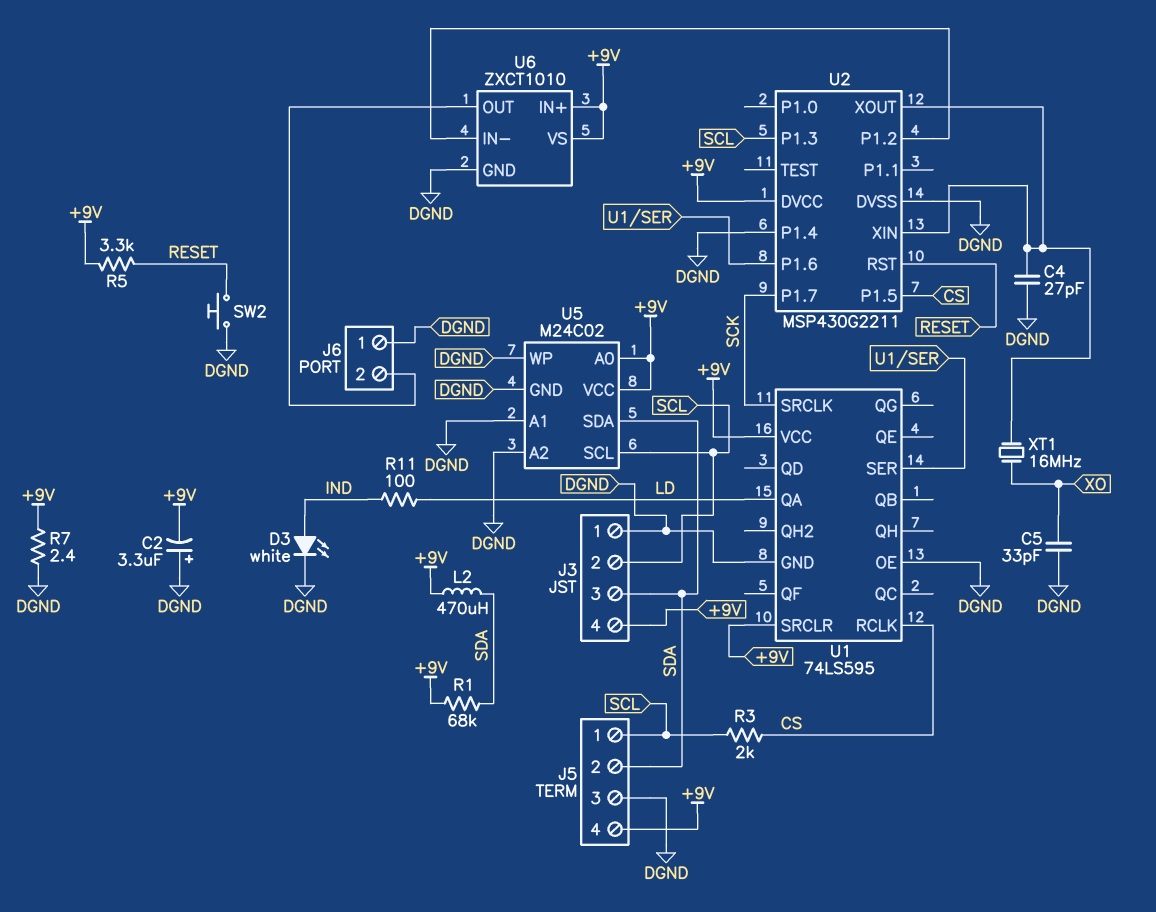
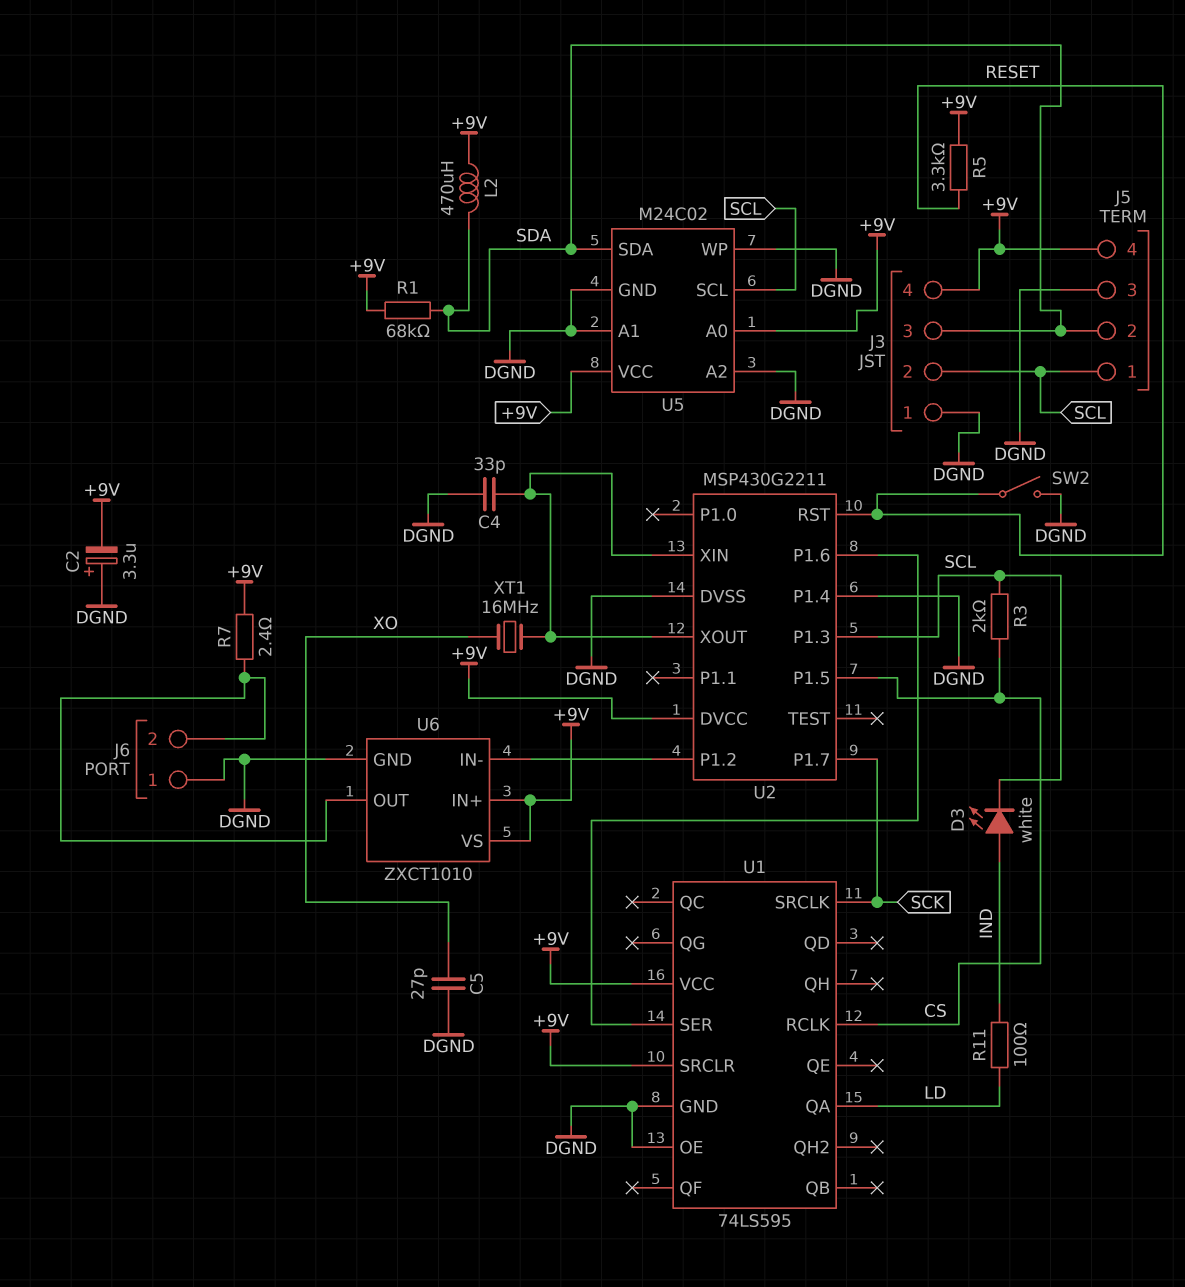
C4: 27pF (DGND, U2/XIN) -> 33pF (DGND, U2/XIN)
C5: 33pF (DGND, XO) -> 27pF (DGND, XO)
D3: LED white (A IND, K DGND) -> LED white (A IND, K SCL)
R7: 2.4 (+9V, DGND) -> 2.4 (+9V, J6/2)
SW2: button (DGND, RESET) -> switch (DGND, RESET)

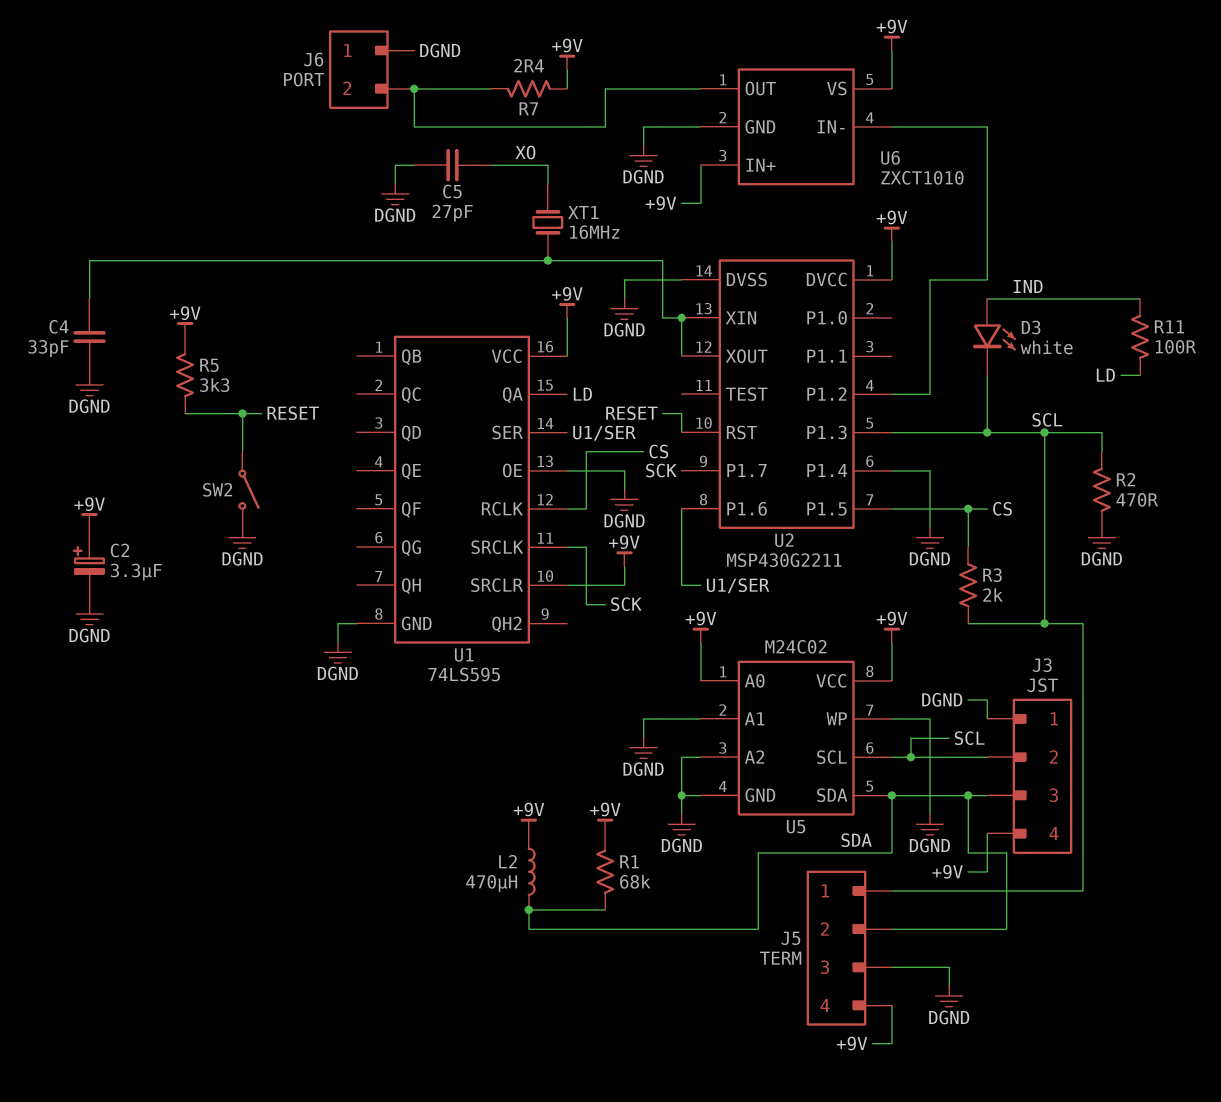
C2: 3.3uF (plus DGND, minus +9V) -> 3.3uF (plus +9V, minus DGND)
R2: none -> 470 (DGND, SCL)

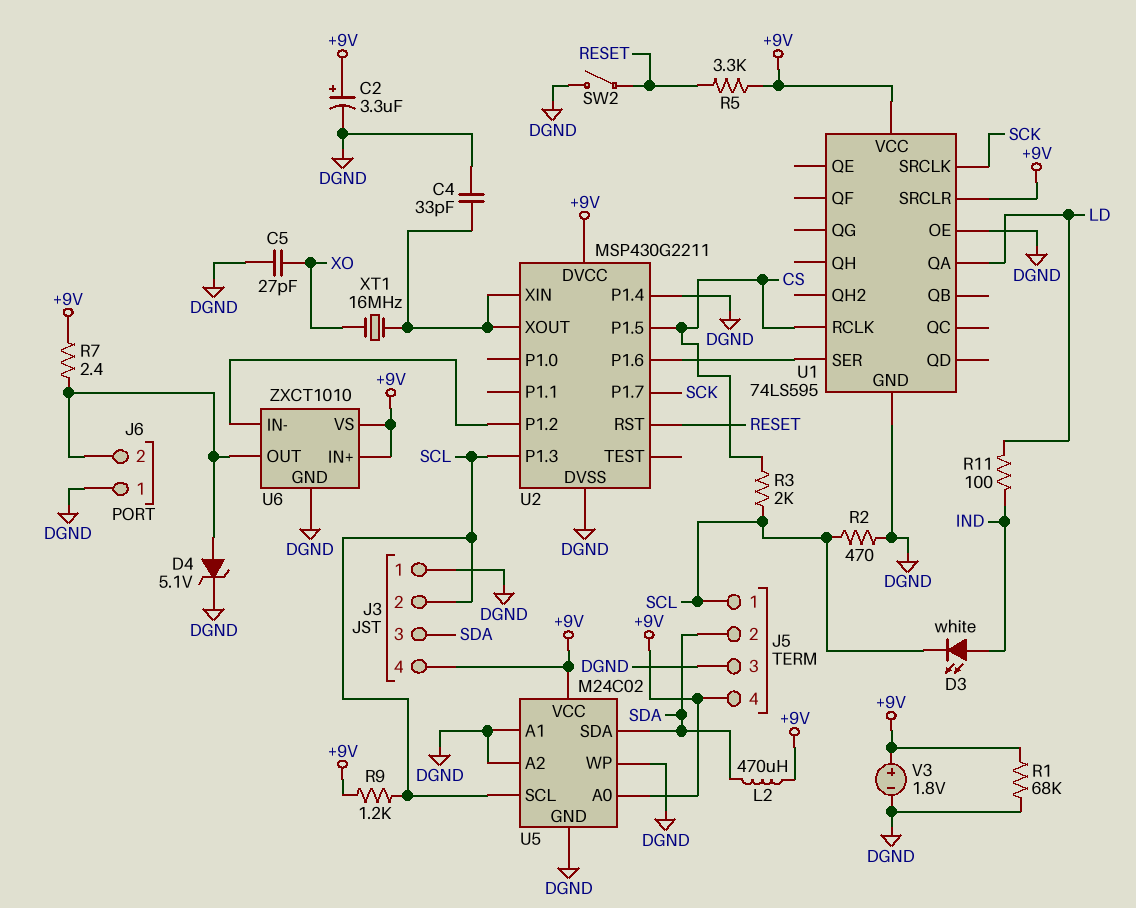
D4: none -> zener 5.1V (A J6/2, K DGND)
R1: 68k (+9V, SDA) -> 68k (+9V, DGND)
R9: none -> 1.2k (+9V, SCL)
V3: none -> 1.8V (plus +9V, minus DGND)

